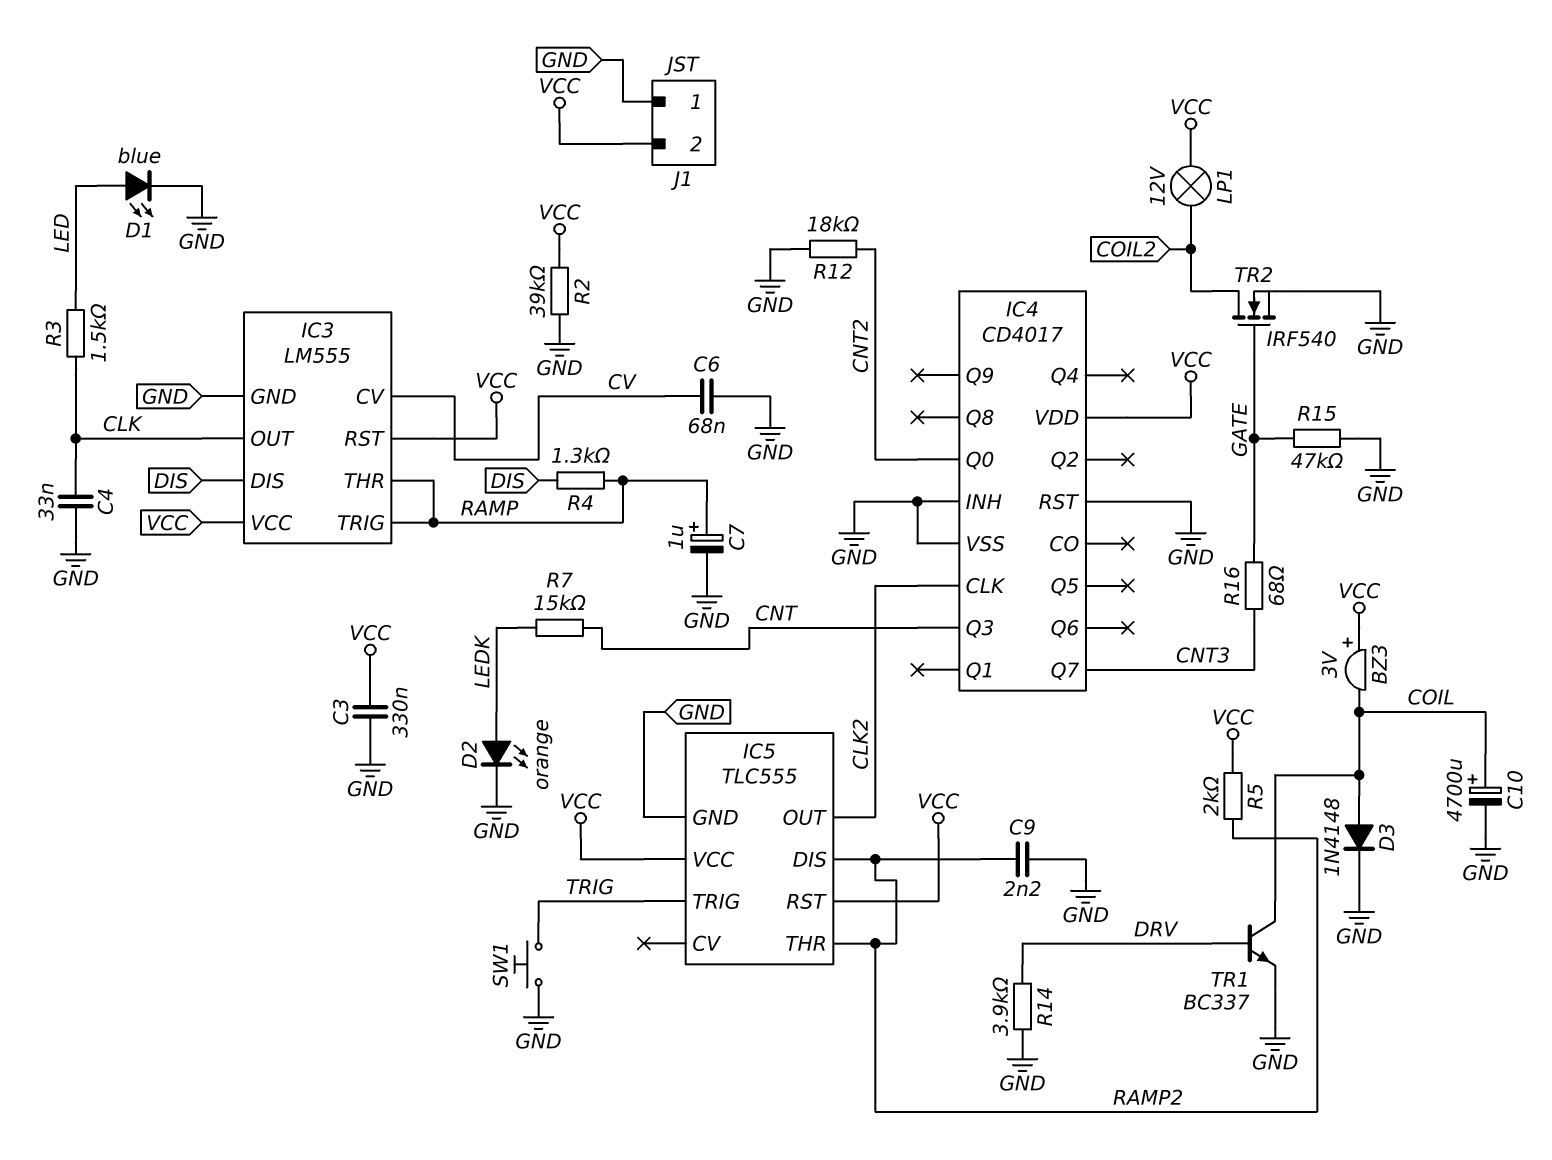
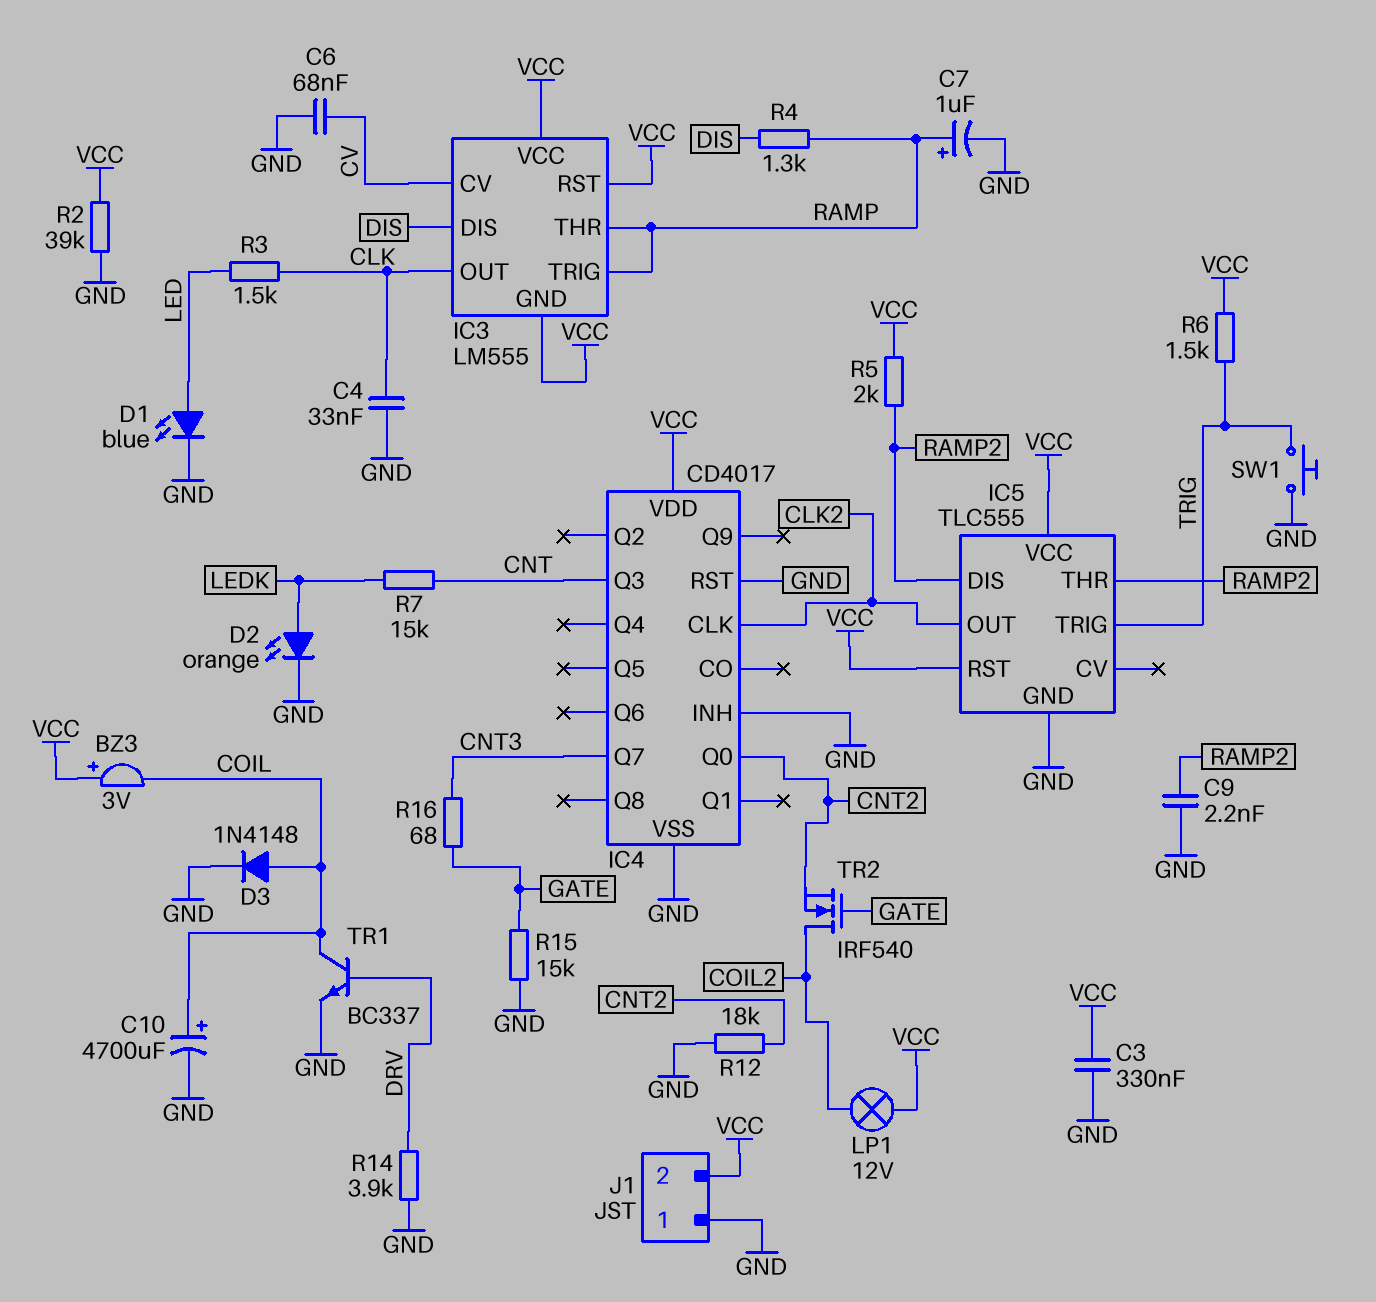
IC3 pin GND: GND -> VCC
R6: none -> 1.5k (TRIG, VCC)
R15: 47k (GATE, GND) -> 15k (GATE, GND)
TR2: NMOS IRF540 (G GATE, D COIL2, S GND) -> NMOS IRF540 (G GATE, D COIL2, S CNT2)

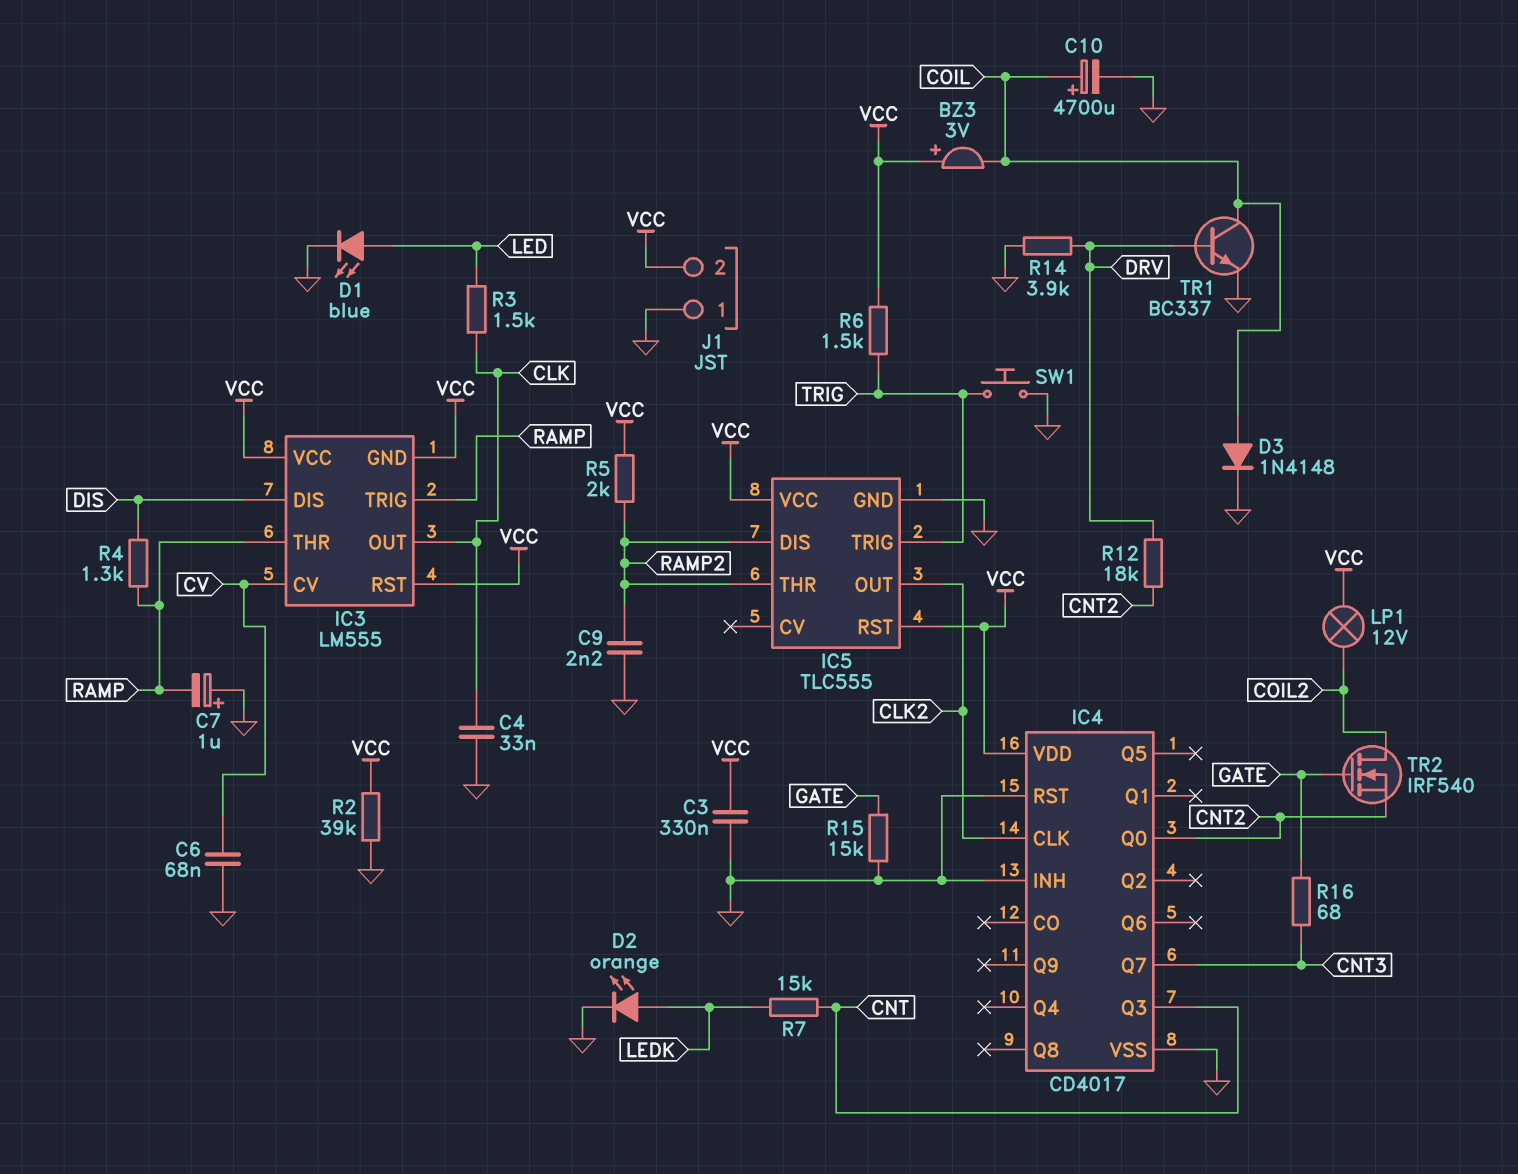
C7: 1uF (plus RAMP, minus GND) -> 1uF (plus GND, minus RAMP)
R12: 18k (CNT2, GND) -> 18k (CNT2, DRV)

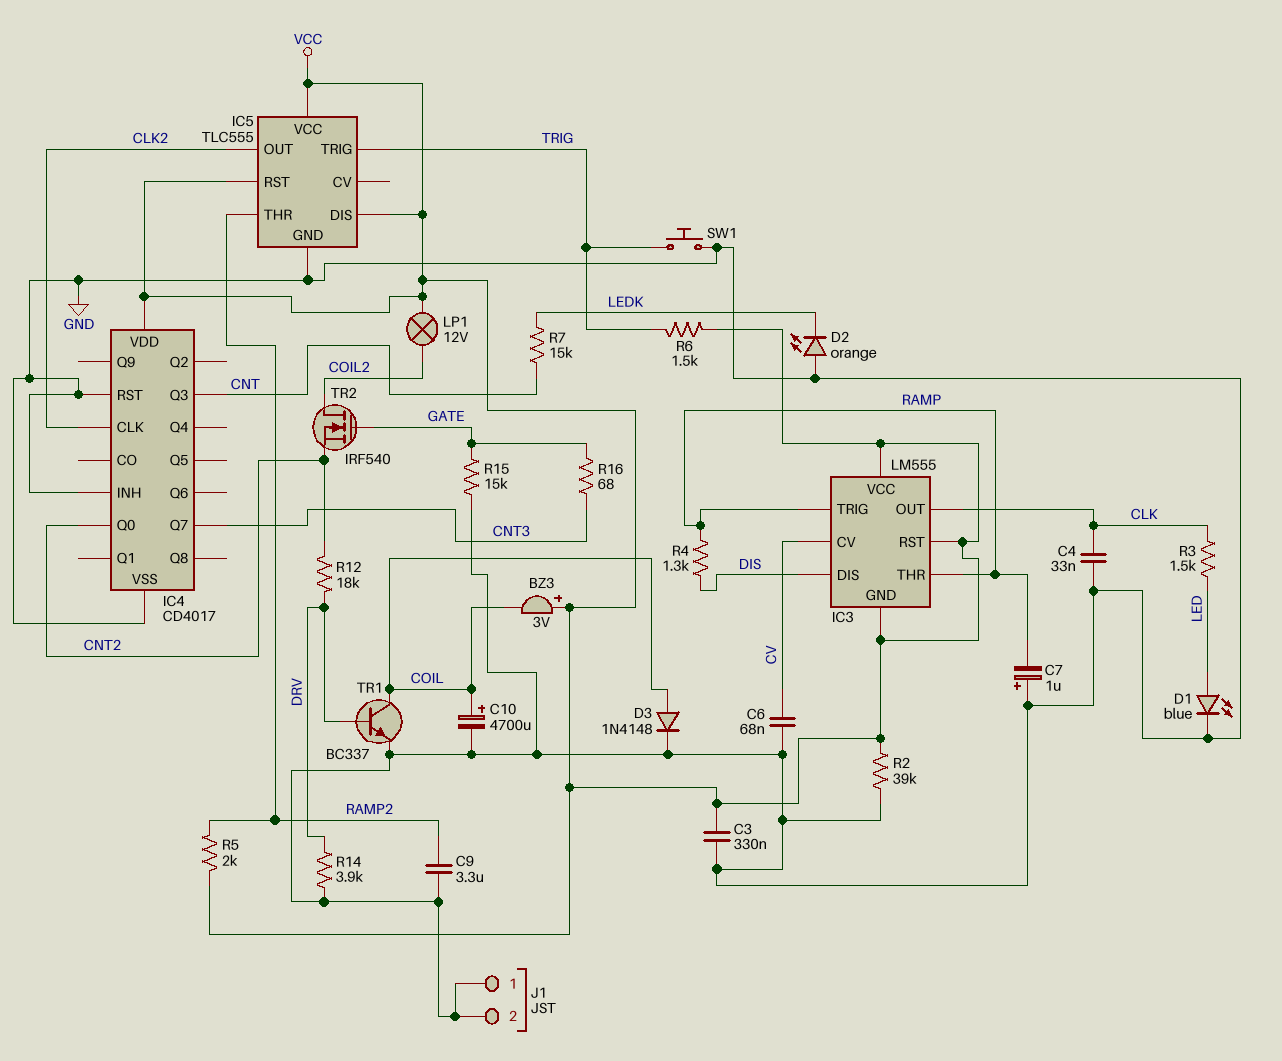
C9: 2.2nF (GND, RAMP2) -> 3.3uF (GND, RAMP2)
D2: LED orange (A LEDK, K GND) -> LED orange (A GND, K LEDK)
IC5 pin DIS: RAMP2 -> VCC
J1 pin 2: VCC -> GND

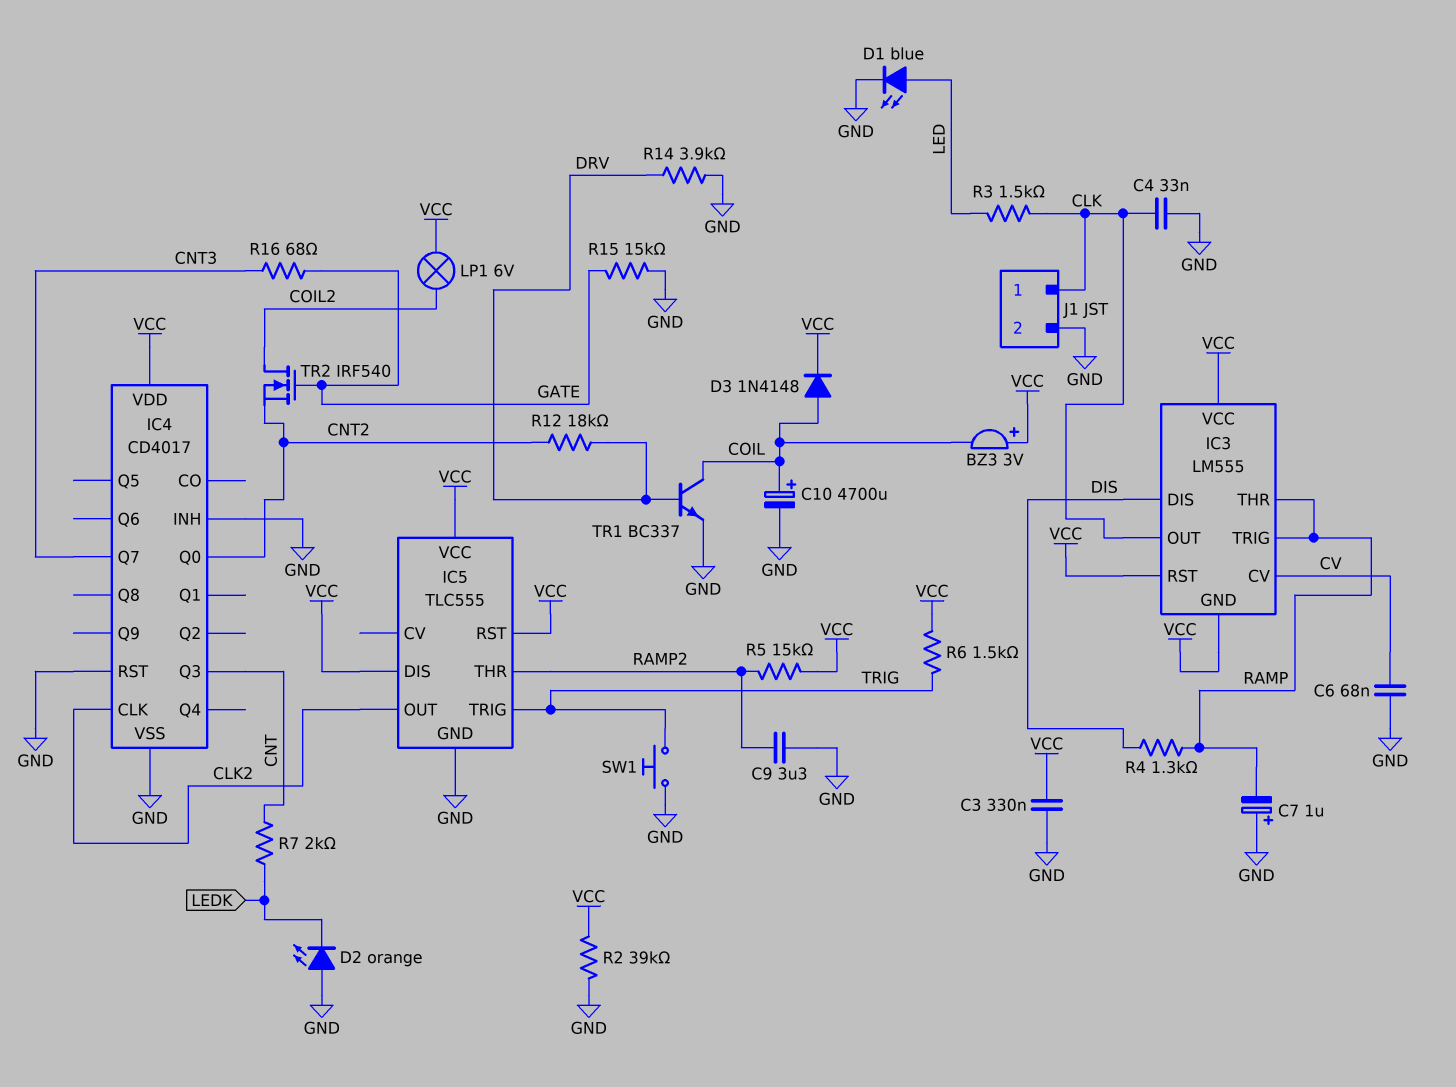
D3: diode 1N4148 (A COIL, K GND) -> diode 1N4148 (A COIL, K VCC)
J1 pin 1: GND -> CLK
LP1: lamp 12V (COIL2, VCC) -> lamp 6V (COIL2, VCC)
R5: 2k (RAMP2, VCC) -> 15k (RAMP2, VCC)
R7: 15k (CNT, LEDK) -> 2k (CNT, LEDK)

